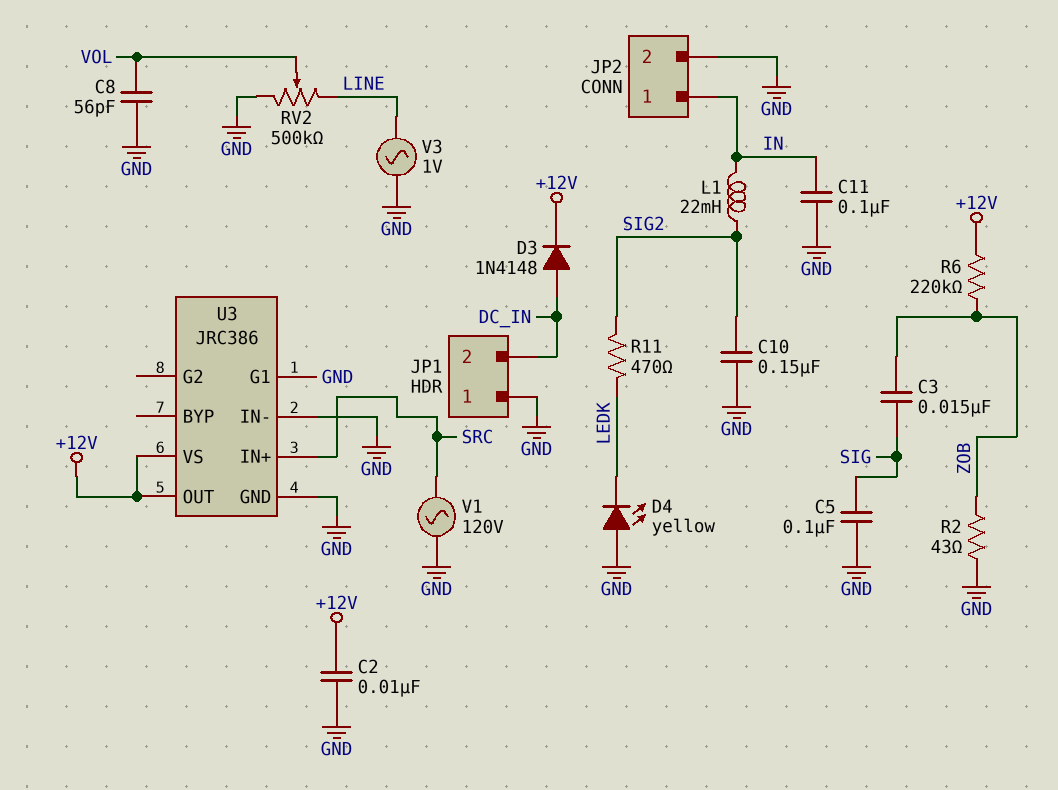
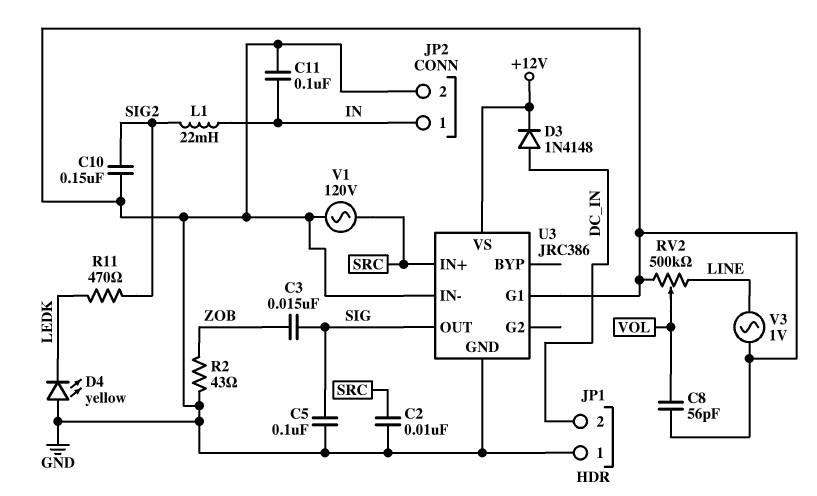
C2: 10nF (+12V, GND) -> 10nF (GND, SRC)
R6: 220k (+12V, ZOB) -> none
U3 pin OUT: +12V -> SIG

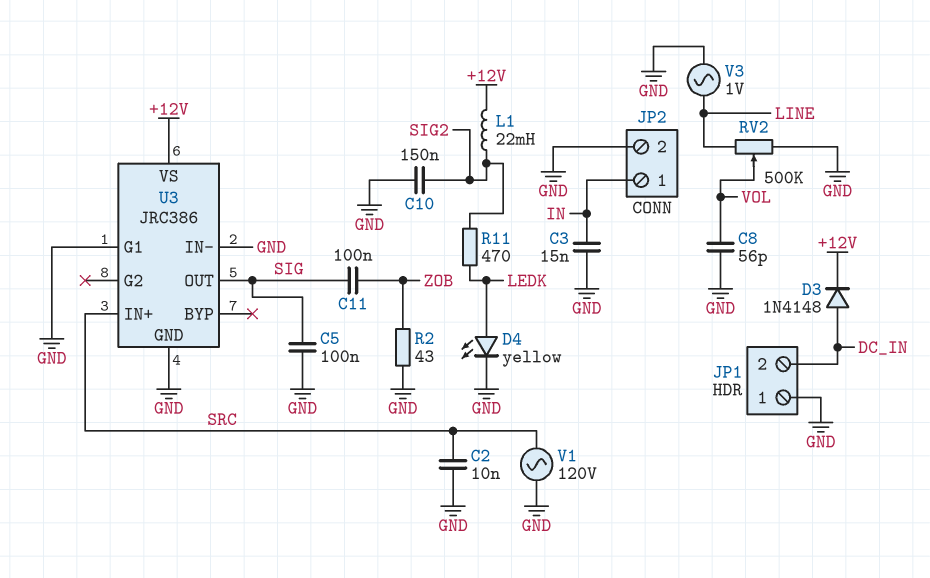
C3: 15nF (SIG, ZOB) -> 15nF (GND, IN)
C11: 100nF (GND, IN) -> 100nF (SIG, ZOB)
D4: LED yellow (A GND, K LEDK) -> LED yellow (A LEDK, K GND)
L1: 22mH (IN, SIG2) -> 22mH (+12V, SIG2)

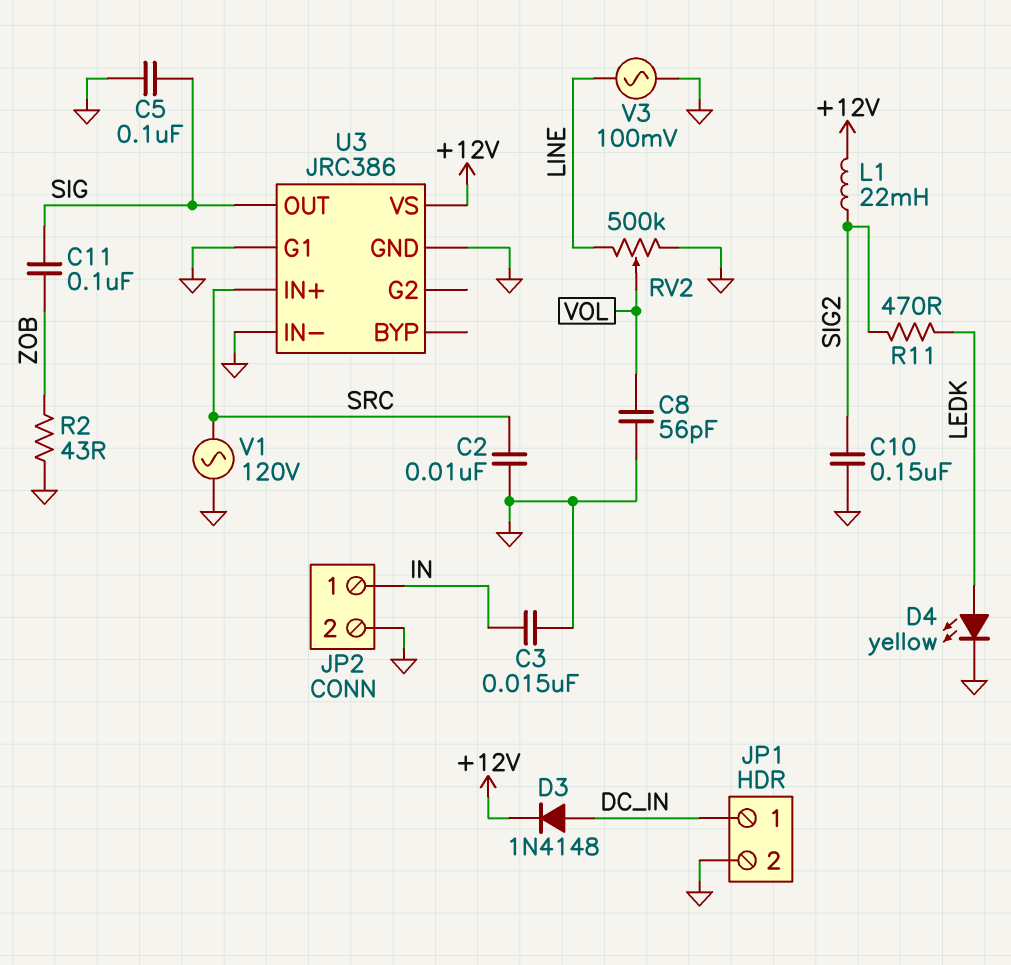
JP1 pin 1: GND -> DC_IN
JP1 pin 2: DC_IN -> GND
V3: AC 1V (GND, LINE) -> AC 100mV (GND, LINE)

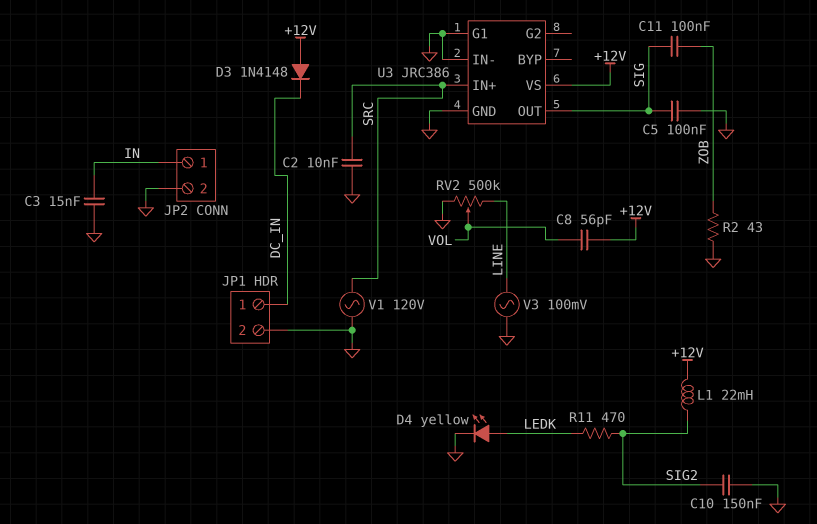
C8: 56pF (GND, VOL) -> 56pF (+12V, VOL)
D3: diode 1N4148 (A DC_IN, K +12V) -> diode 1N4148 (A +12V, K DC_IN)

